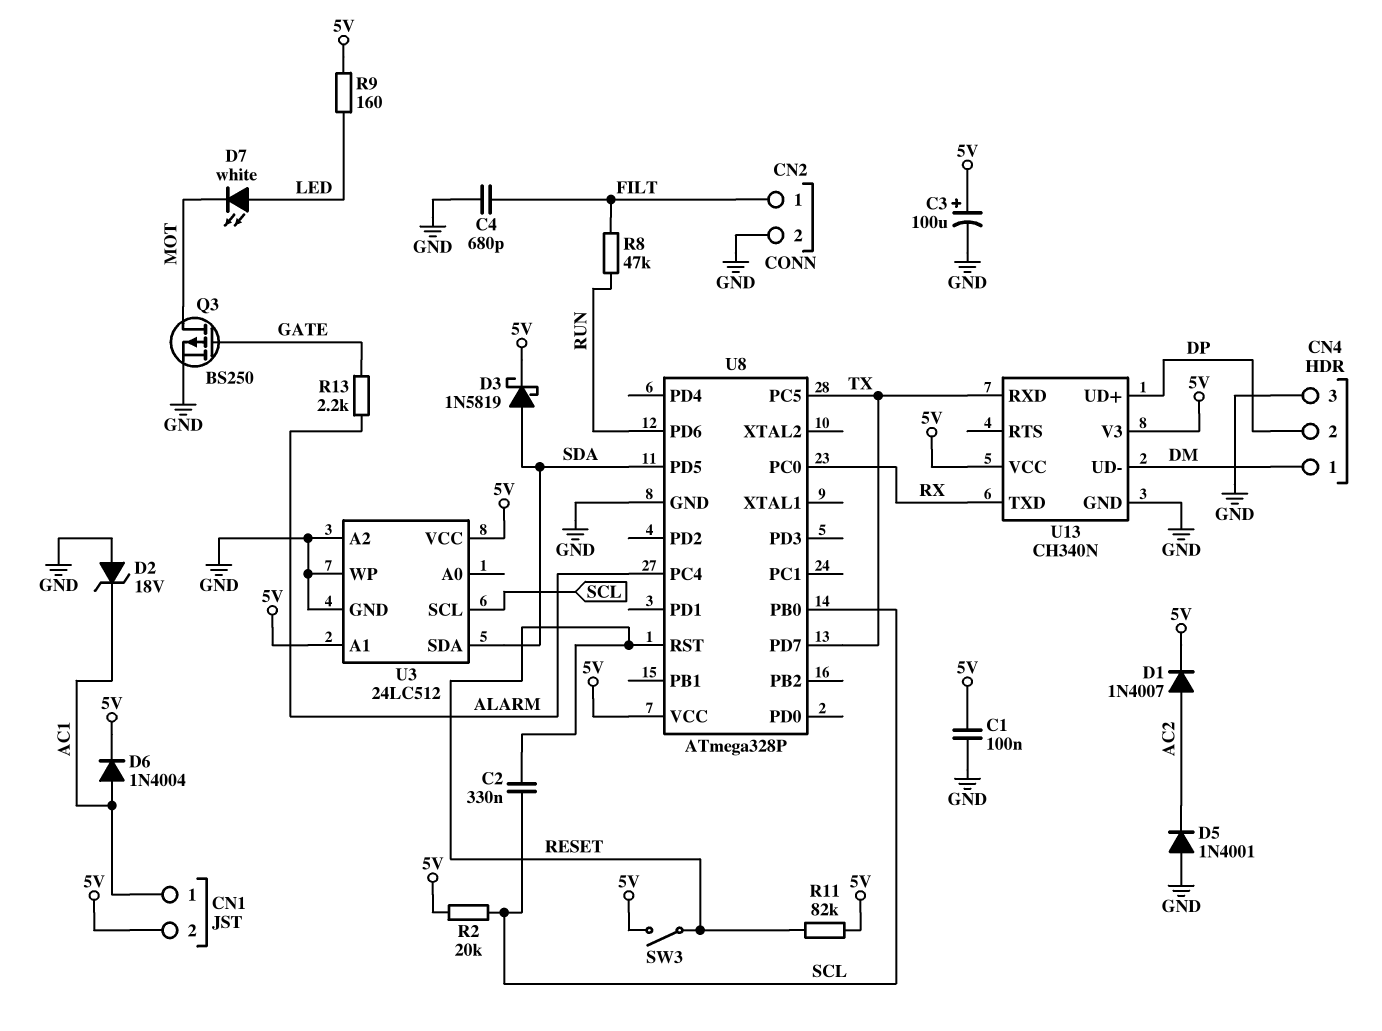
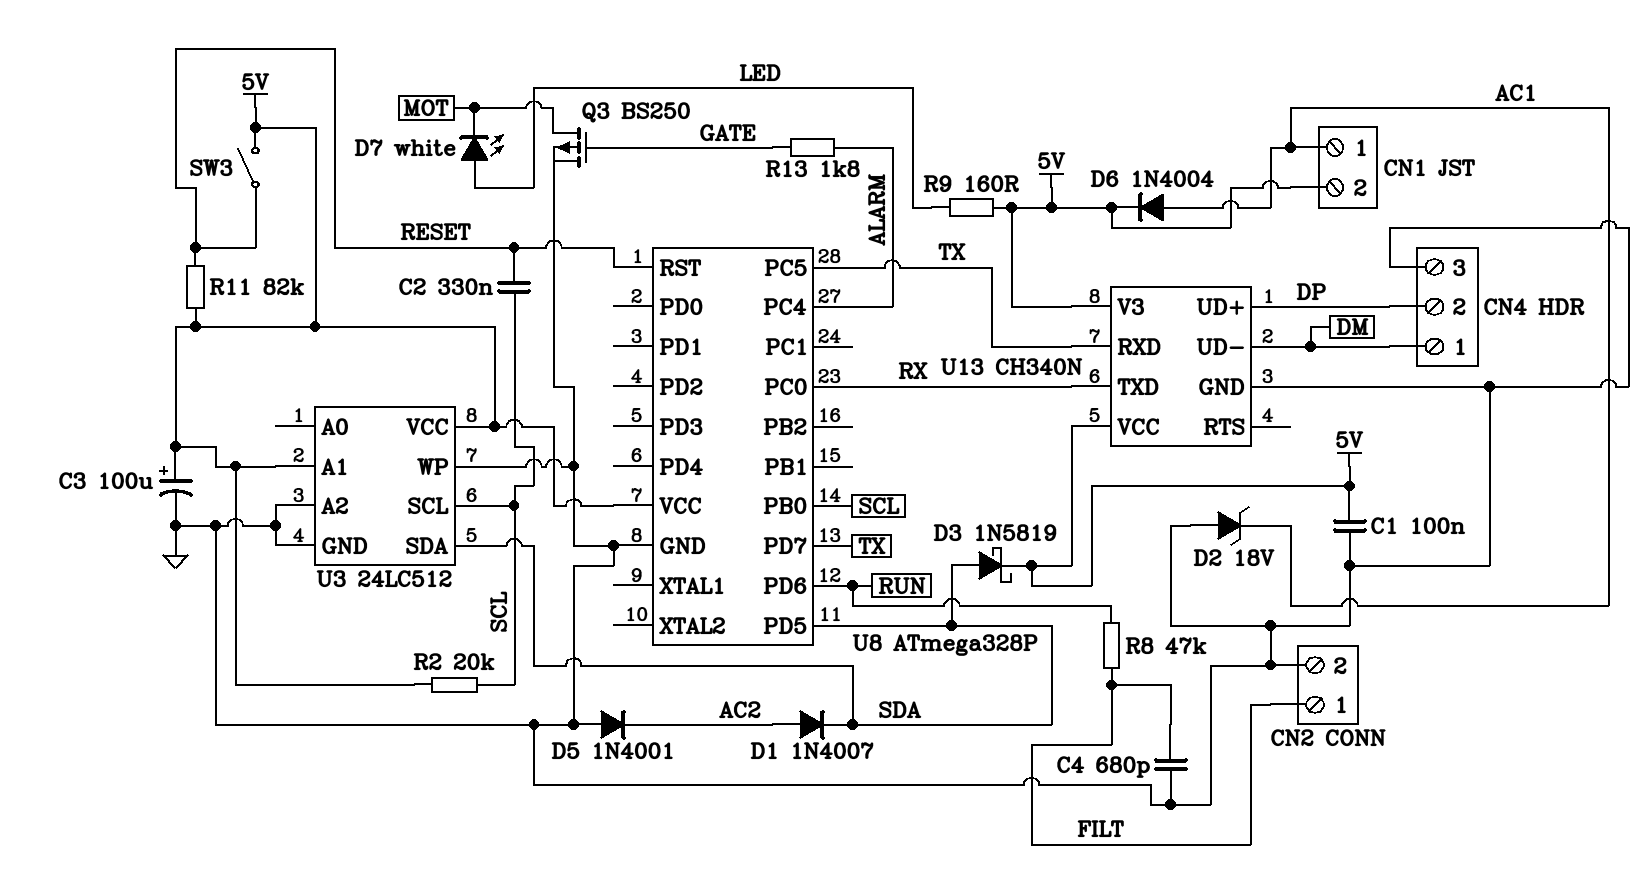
D1: diode 1N4007 (A AC2, K 5V) -> diode 1N4007 (A AC2, K SDA)
R13: 2.2k (ALARM, GATE) -> 1.8k (ALARM, GATE)

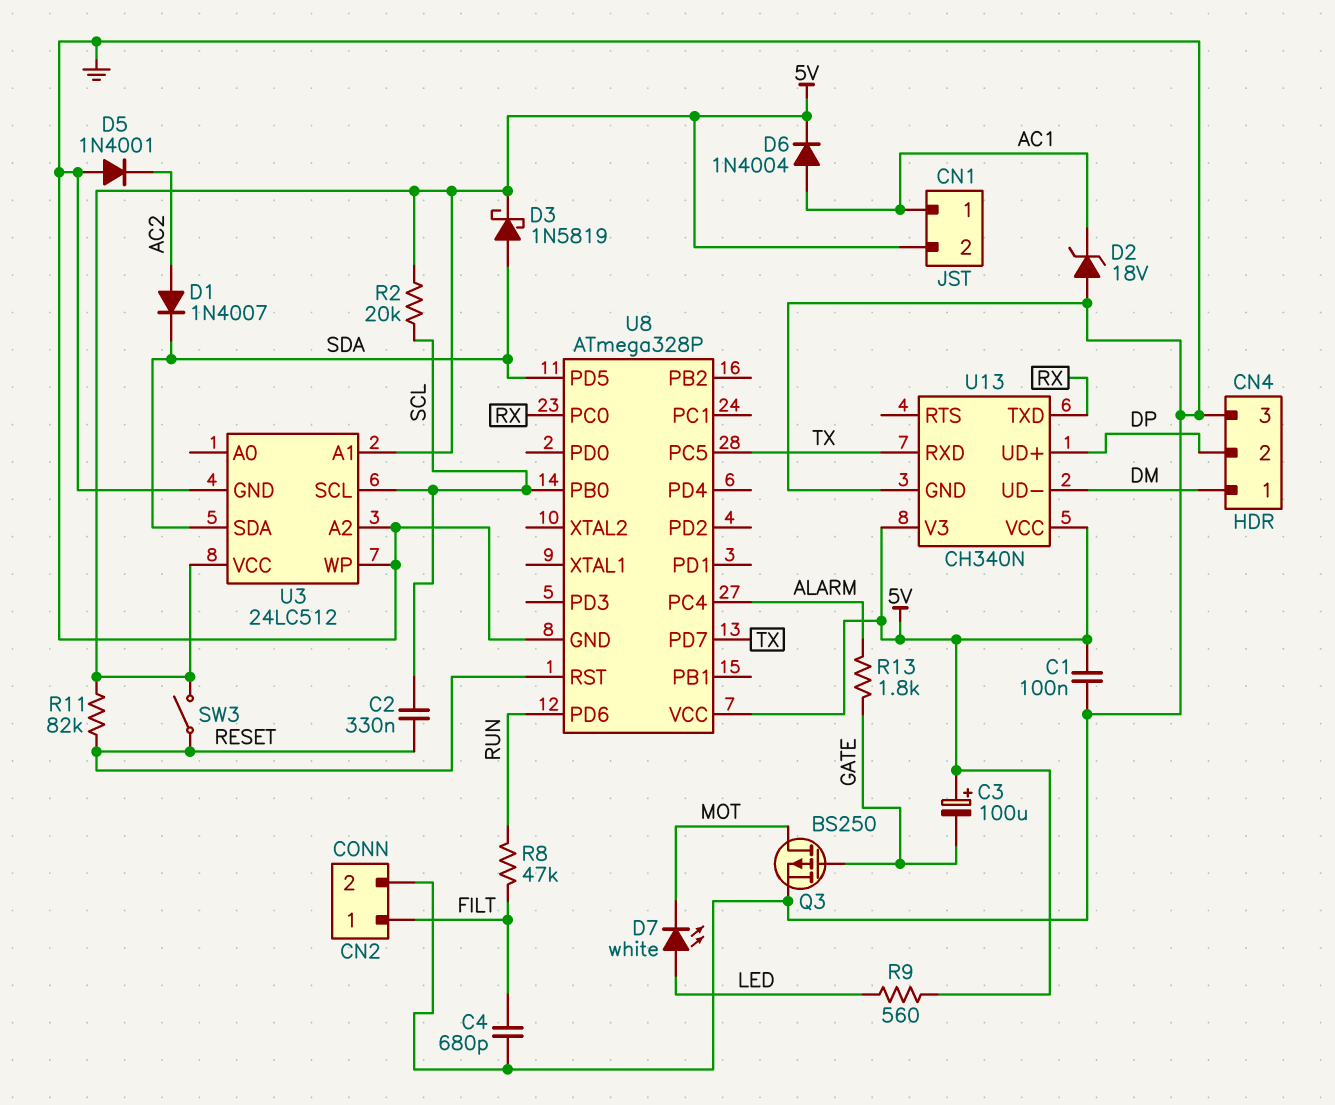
C3: 100uF (plus 5V, minus GND) -> 100uF (plus 5V, minus GATE)
R9: 160 (5V, LED) -> 560 (5V, LED)

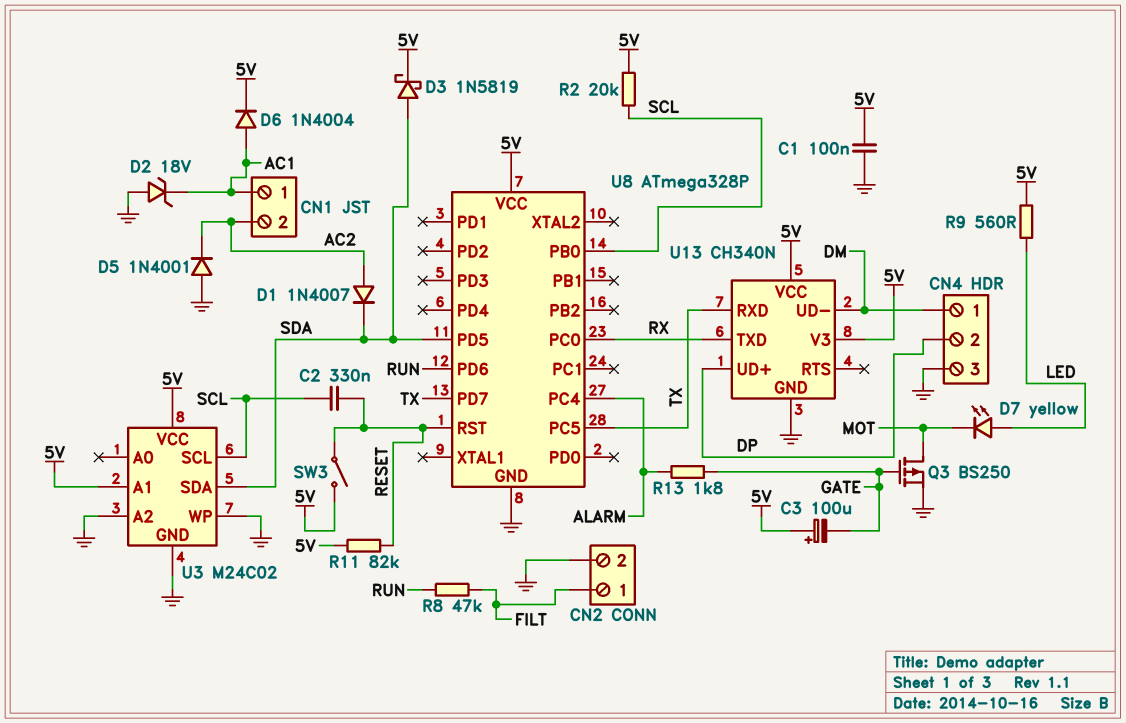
C4: 680pF (FILT, GND) -> none
CN1 pin 2: 5V -> AC2
D7: LED white (A LED, K MOT) -> LED yellow (A LED, K MOT)
U3: 24LC512 -> M24C02

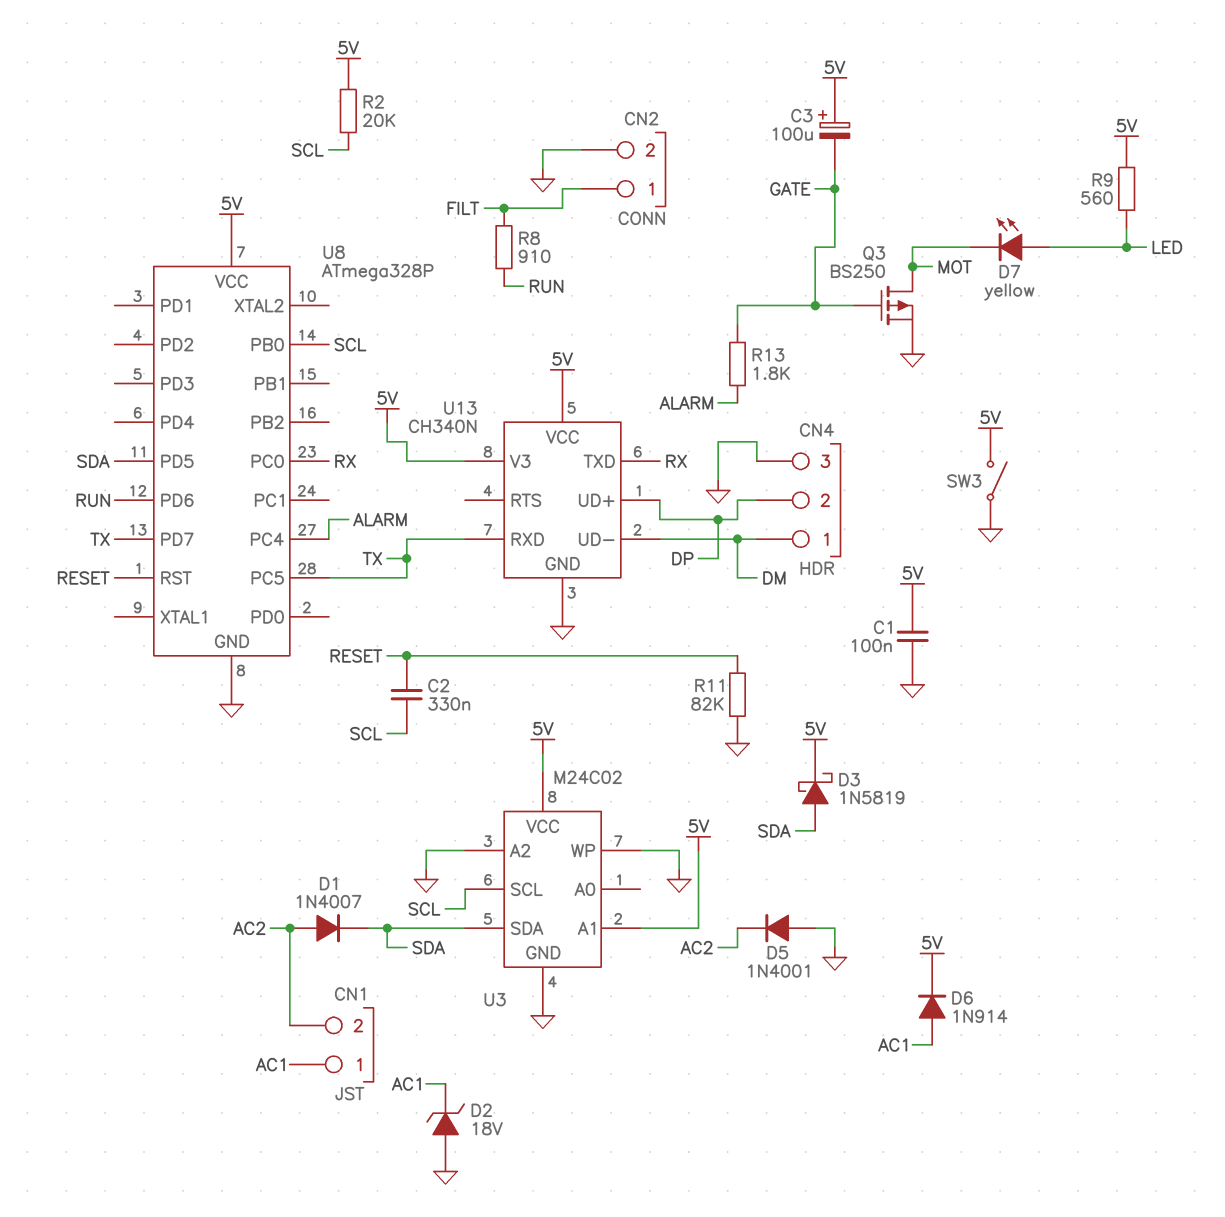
D6: diode 1N4004 (A AC1, K 5V) -> diode 1N914 (A AC1, K 5V)
R8: 47k (FILT, RUN) -> 910 (FILT, RUN)
R11: 82k (5V, RESET) -> 82k (GND, RESET)
SW3: switch (5V, RESET) -> switch (5V, GND)

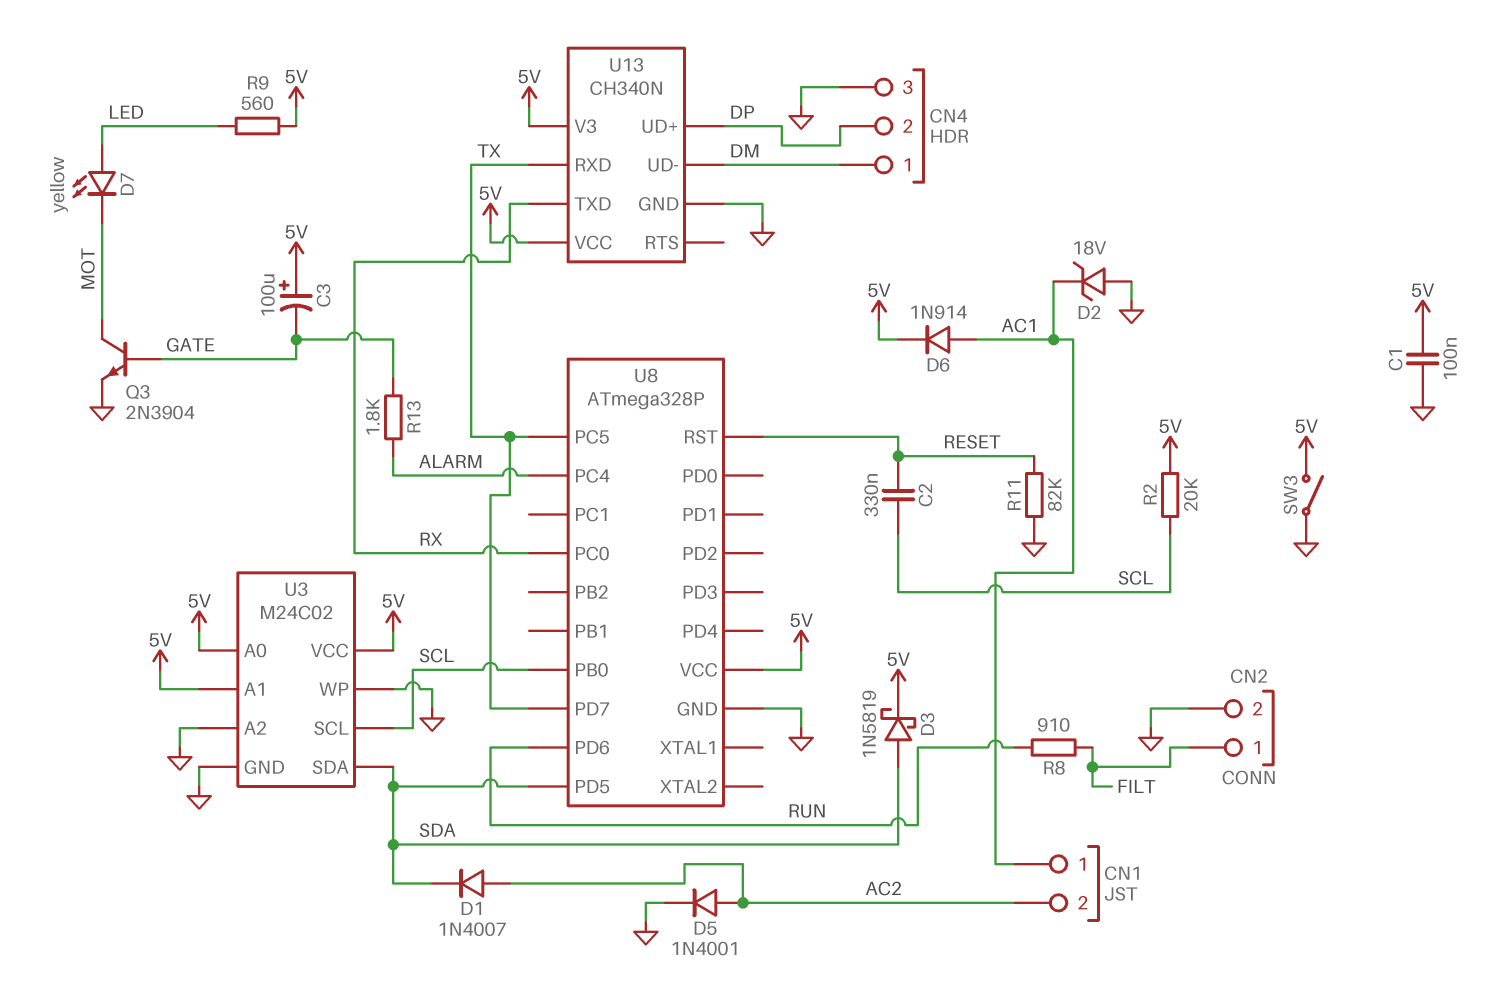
D5: diode 1N4001 (A GND, K AC2) -> diode 1N4001 (A AC2, K GND)
Q3: PMOS BS250 (G GATE, D MOT, S GND) -> NPN 2N3904 (B GATE, C MOT, E GND)
U3 pin A0: none -> 5V

